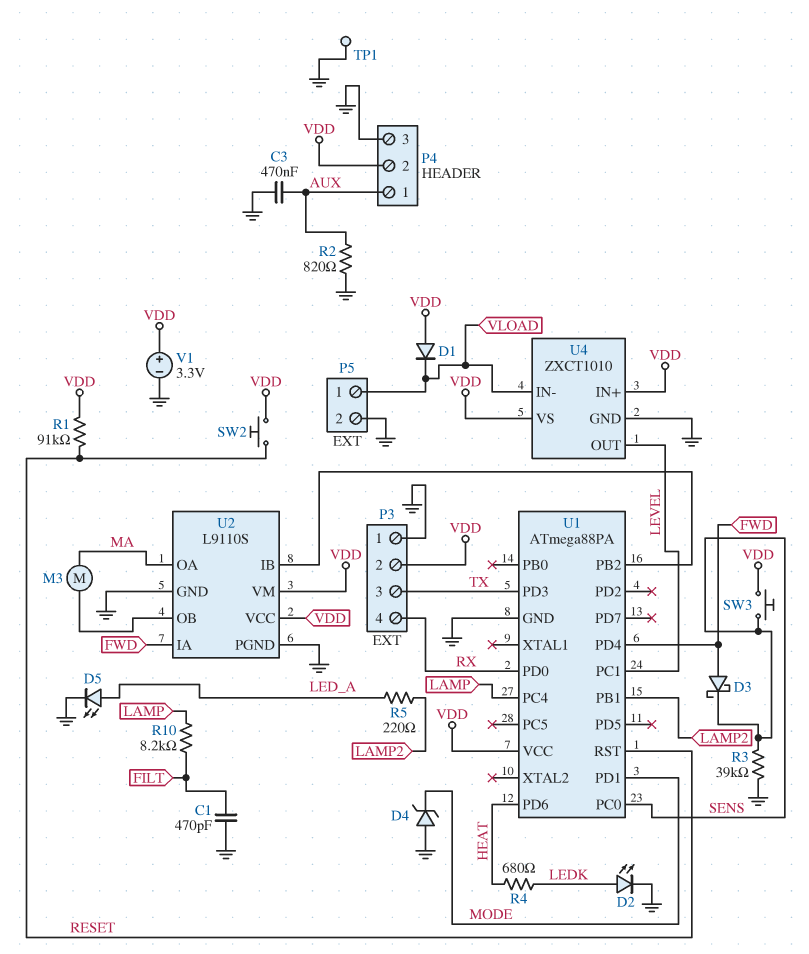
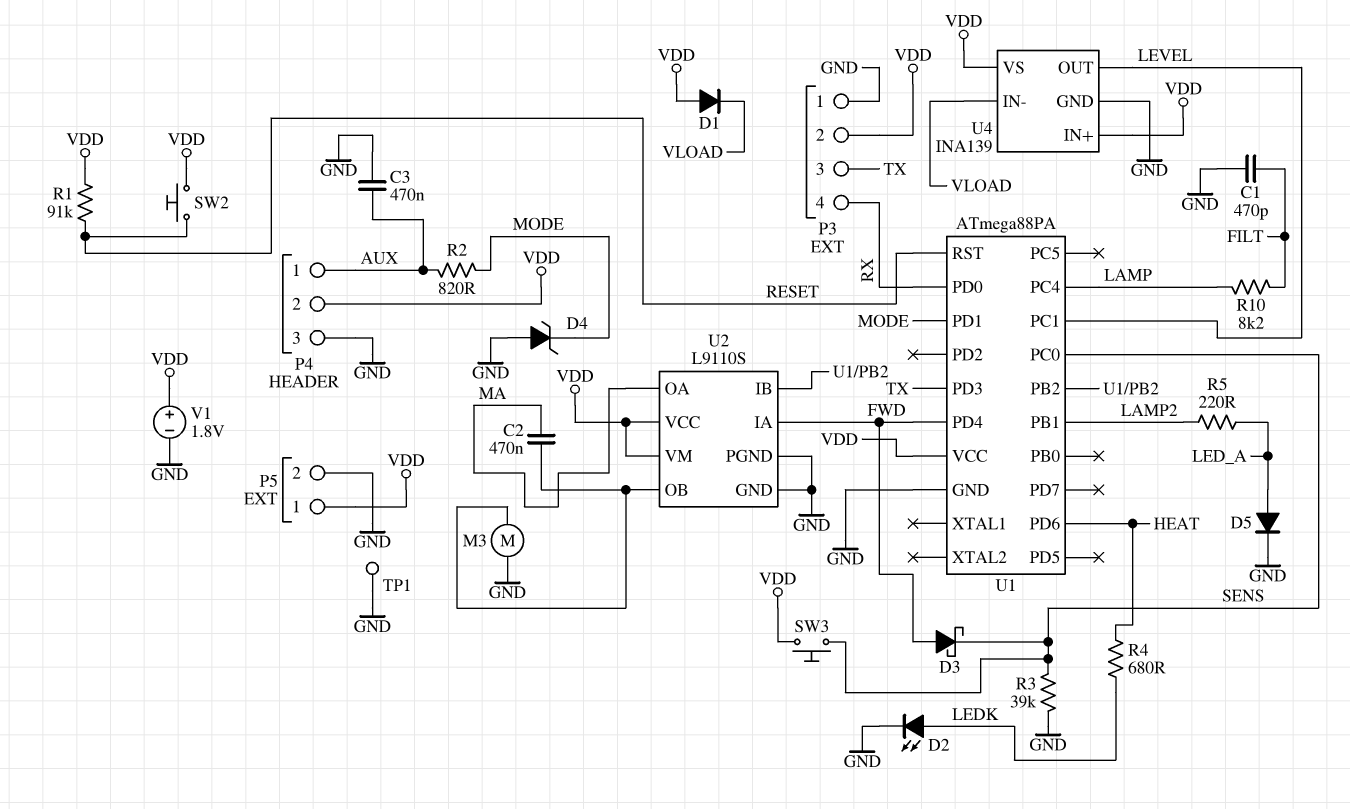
C2: none -> 470nF (MA, U2/OB)
D5: LED (A LED_A, K GND) -> diode (A LED_A, K GND)
M3: motor (MA, U2/OB) -> motor (GND, U2/OB)
P5 pin 1: VLOAD -> VDD
R2: 820 (AUX, GND) -> 820 (AUX, MODE)
U4: ZXCT1010 -> INA139
V1: 3.3V (plus VDD, minus GND) -> 1.8V (plus VDD, minus GND)

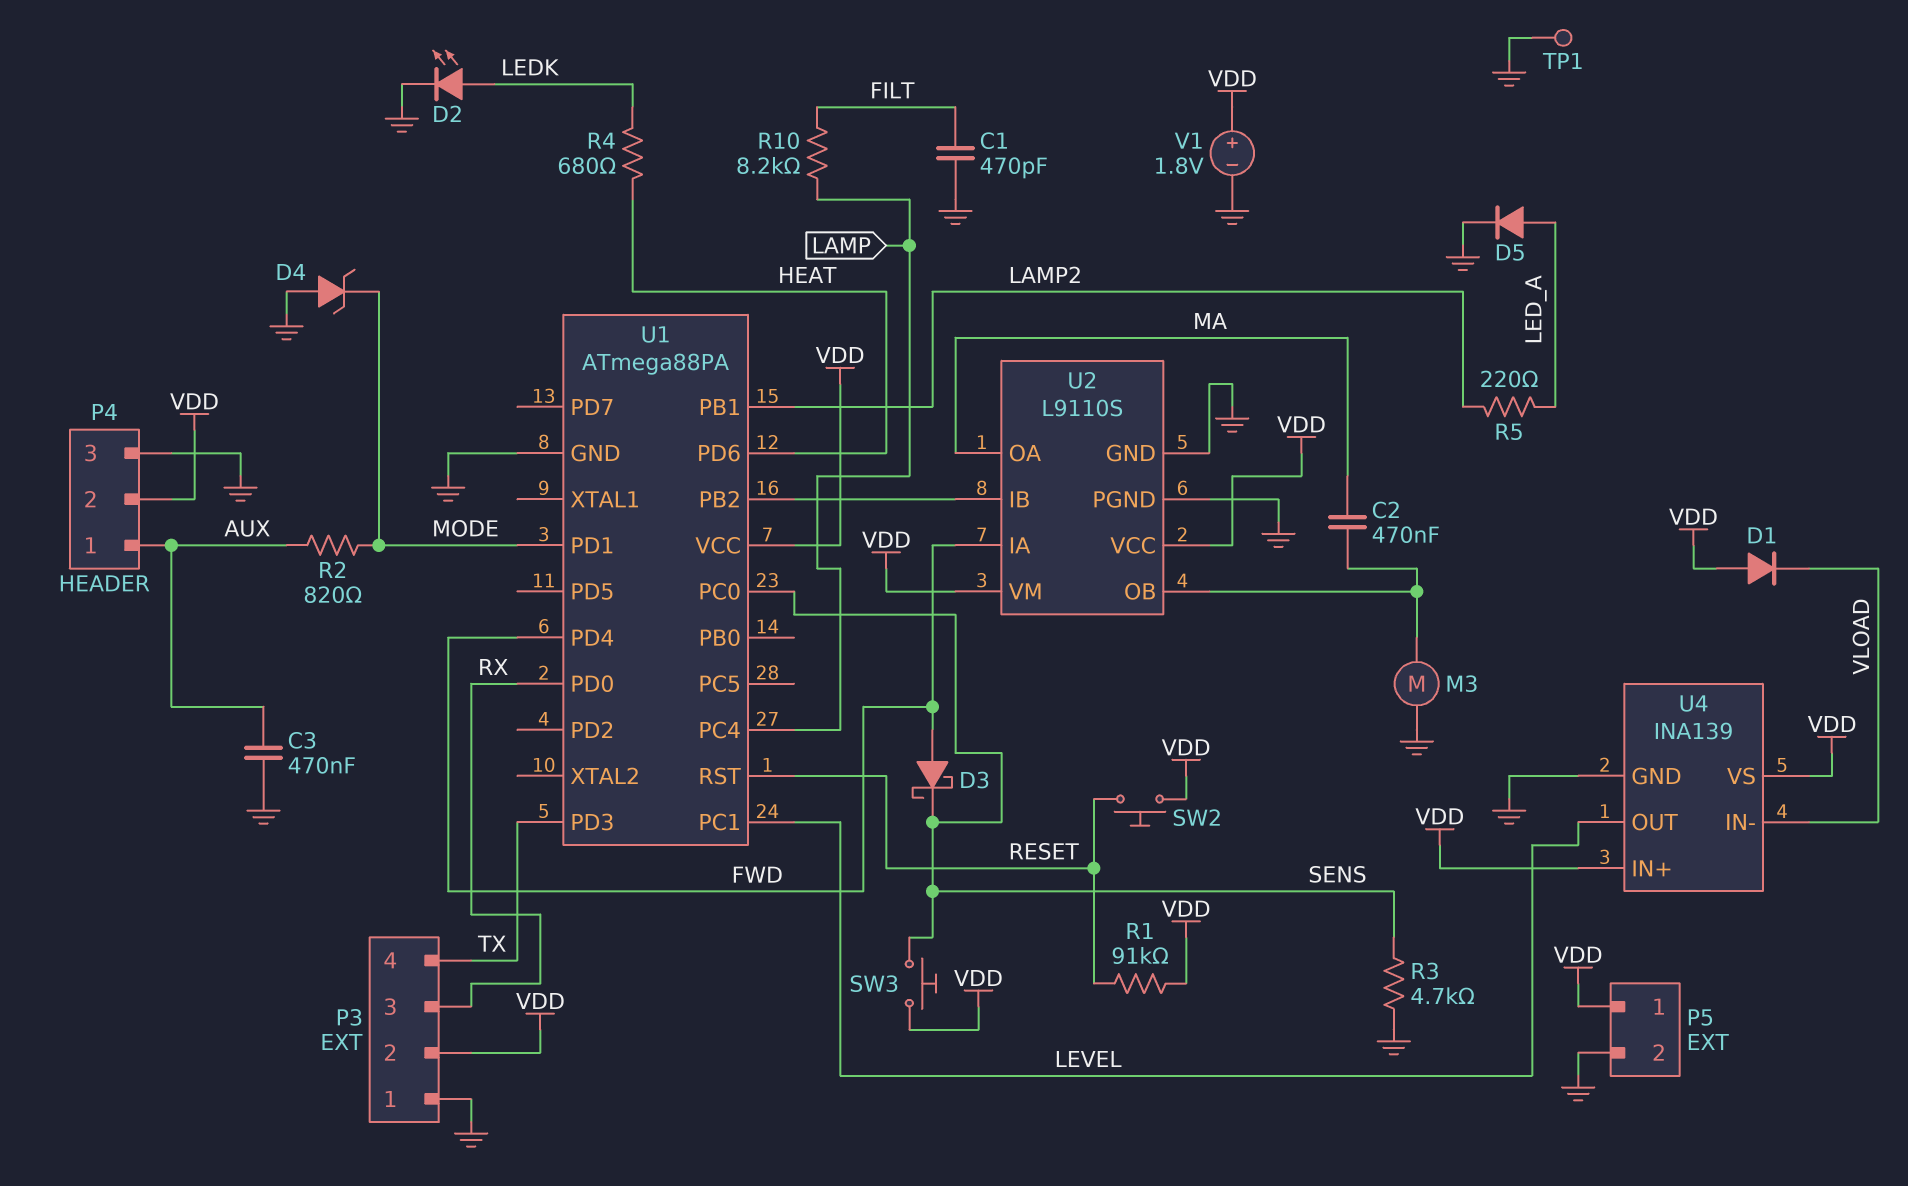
P3 pin 3: TX -> RX
P3 pin 4: RX -> TX
R3: 39k (GND, SENS) -> 4.7k (GND, SENS)

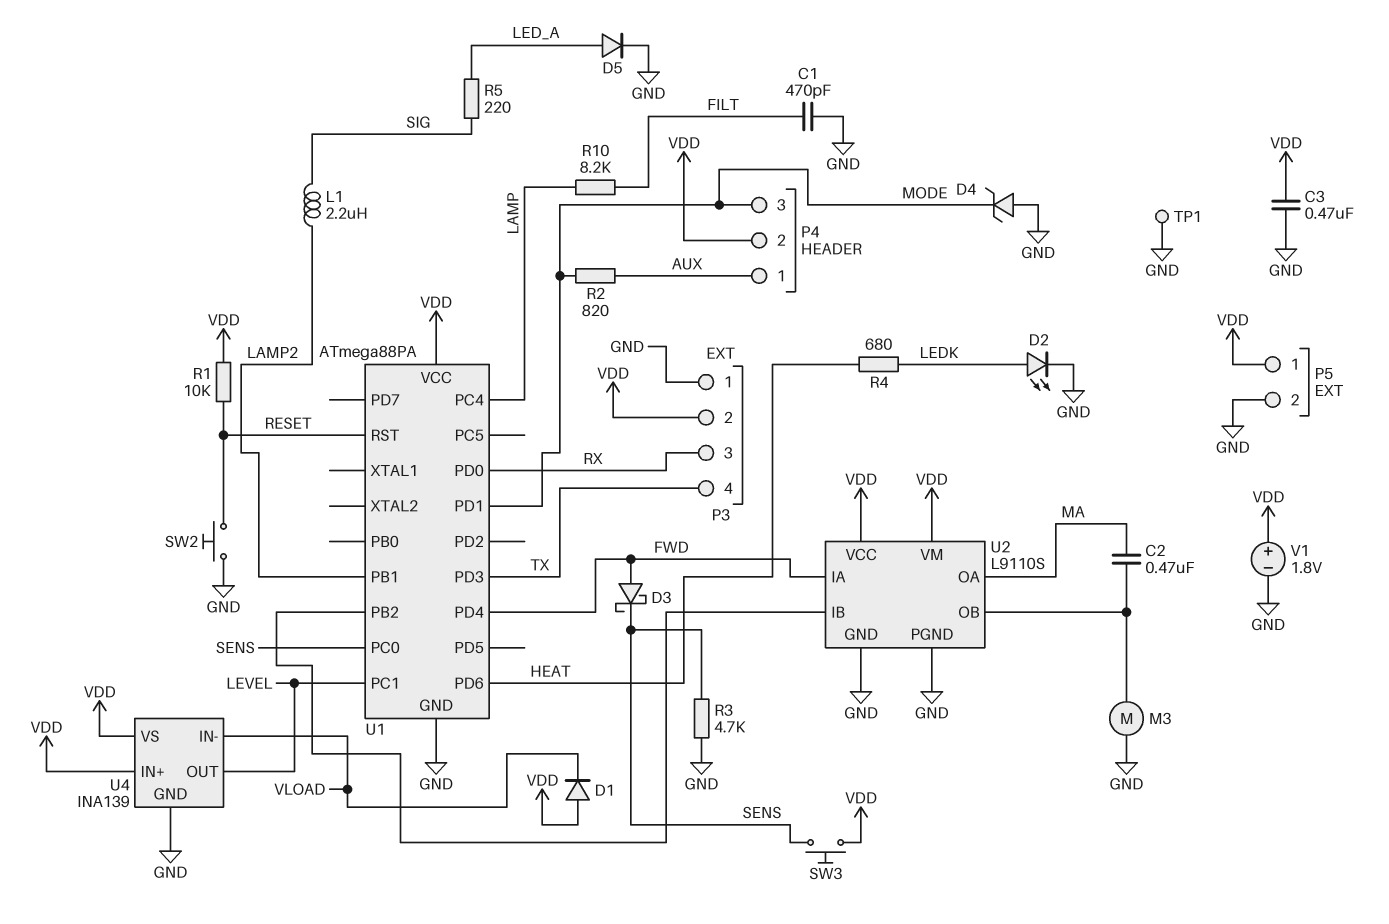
C3: 470nF (AUX, GND) -> 470nF (GND, VDD)
L1: none -> 2.2uH (LAMP2, SIG)
P4 pin 3: GND -> MODE
R1: 91k (RESET, VDD) -> 10k (RESET, VDD)
R5: 220 (LAMP2, LED_A) -> 220 (LED_A, SIG)
SW2: button (RESET, VDD) -> button (GND, RESET)

